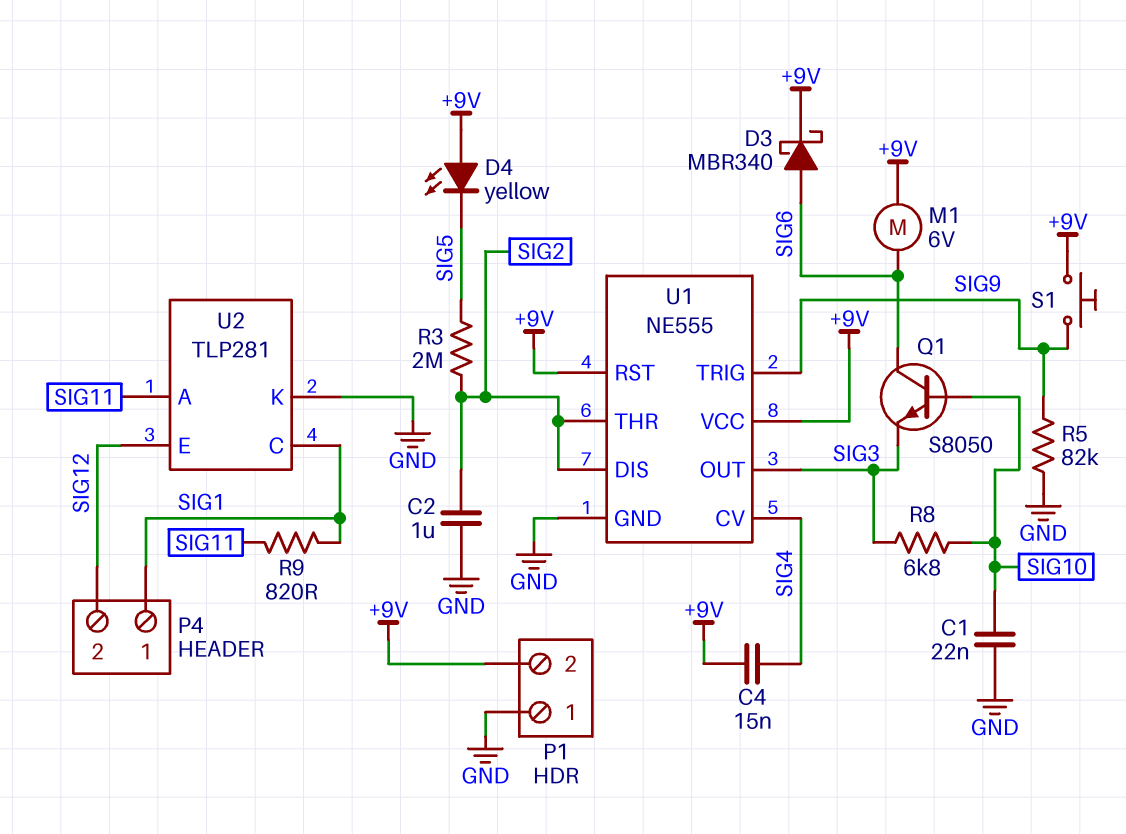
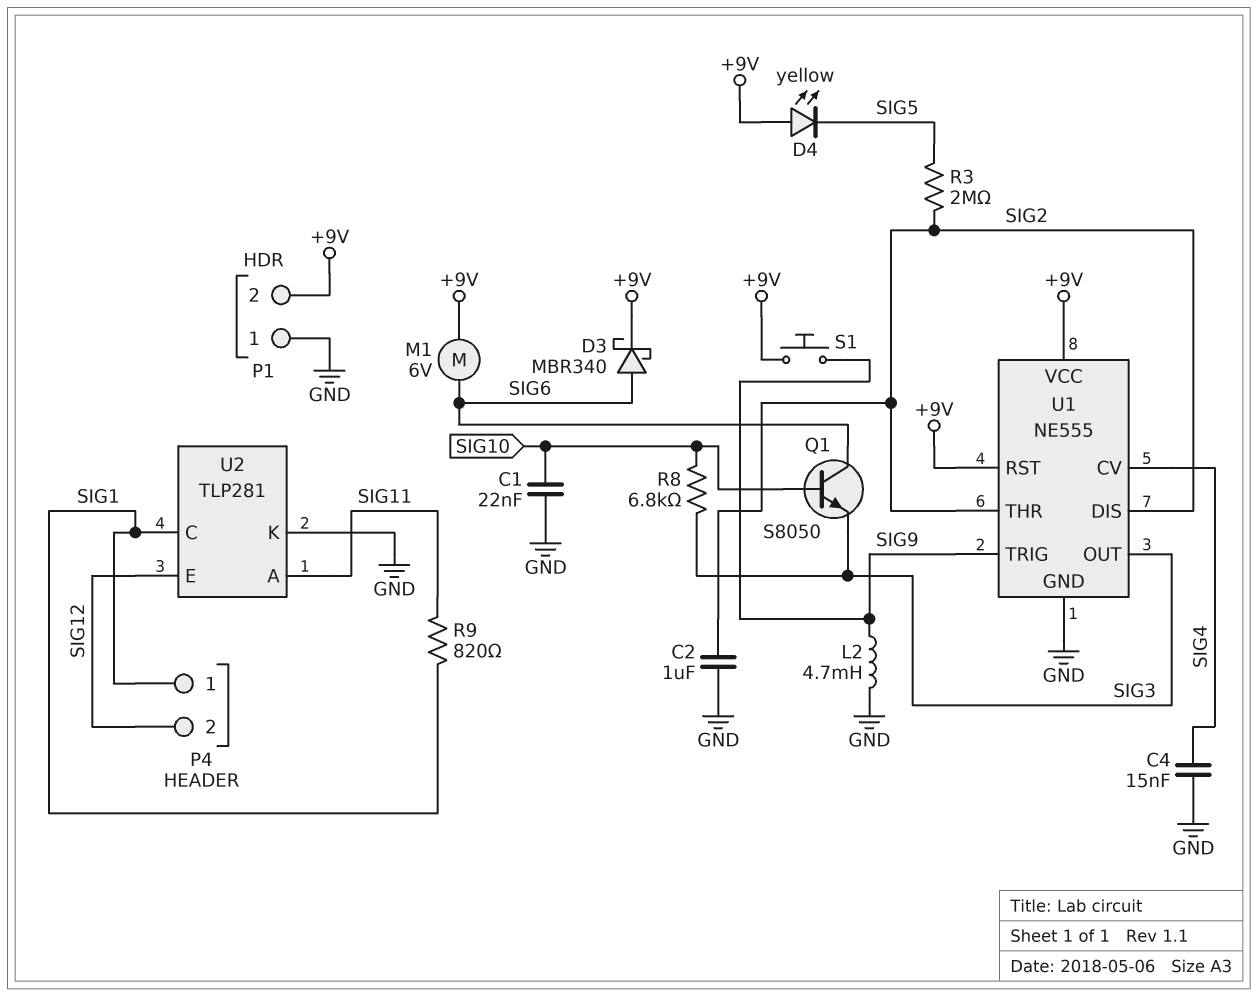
C4: 15nF (+9V, SIG4) -> 15nF (GND, SIG4)
L2: none -> 4.7mH (GND, SIG9)
R5: 82k (GND, SIG9) -> none

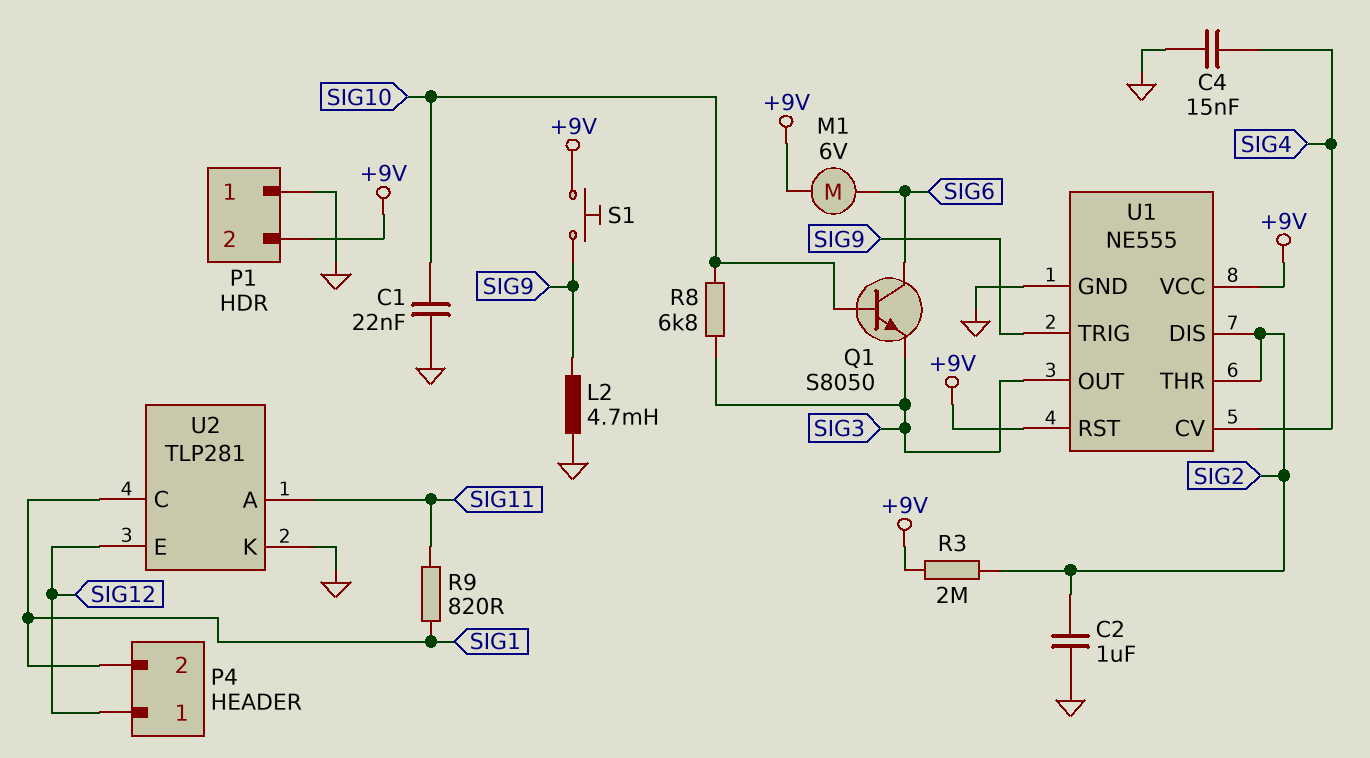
D3: schottky MBR340 (A SIG6, K +9V) -> none
D4: LED yellow (A +9V, K SIG5) -> none
P4 pin 1: SIG1 -> SIG12
P4 pin 2: SIG12 -> SIG1
R3: 2M (SIG2, SIG5) -> 2M (+9V, SIG2)

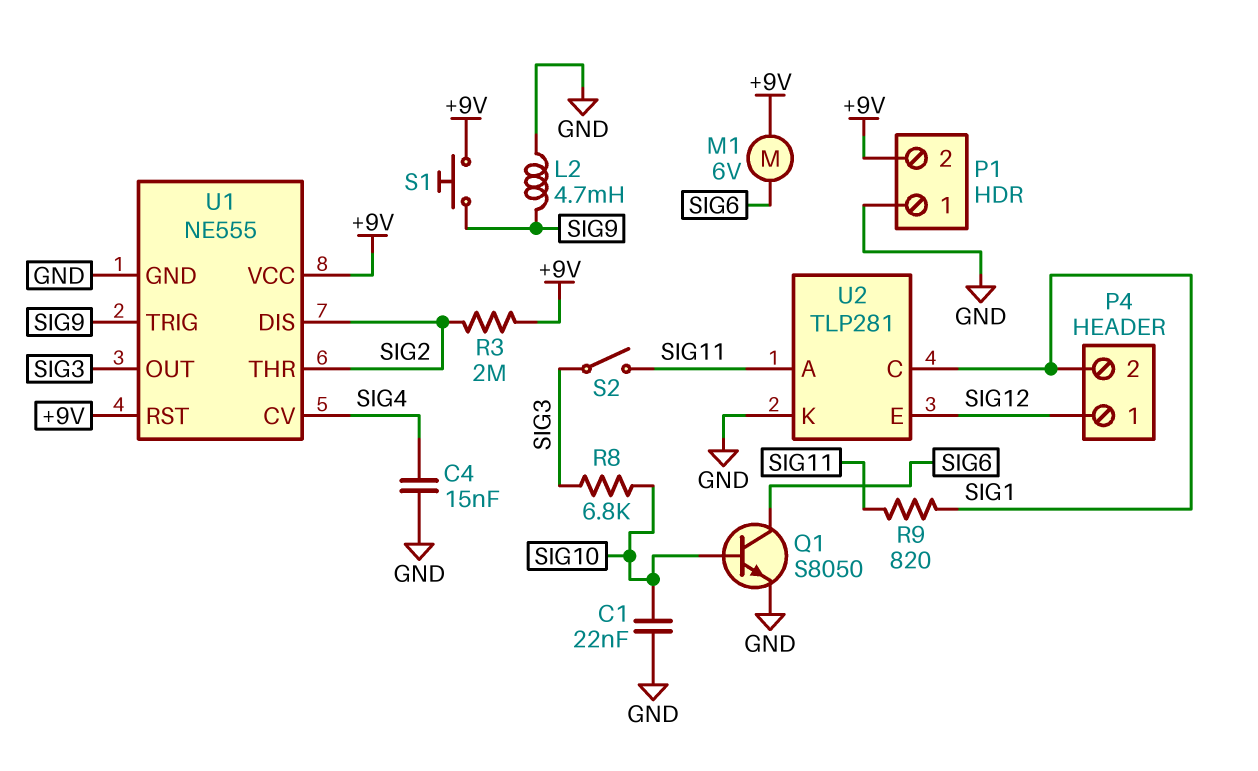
C2: 1uF (GND, SIG2) -> none
Q1: NPN S8050 (B SIG10, C SIG6, E SIG3) -> NPN S8050 (B SIG10, C SIG6, E GND)
S2: none -> switch (SIG3, SIG11)

